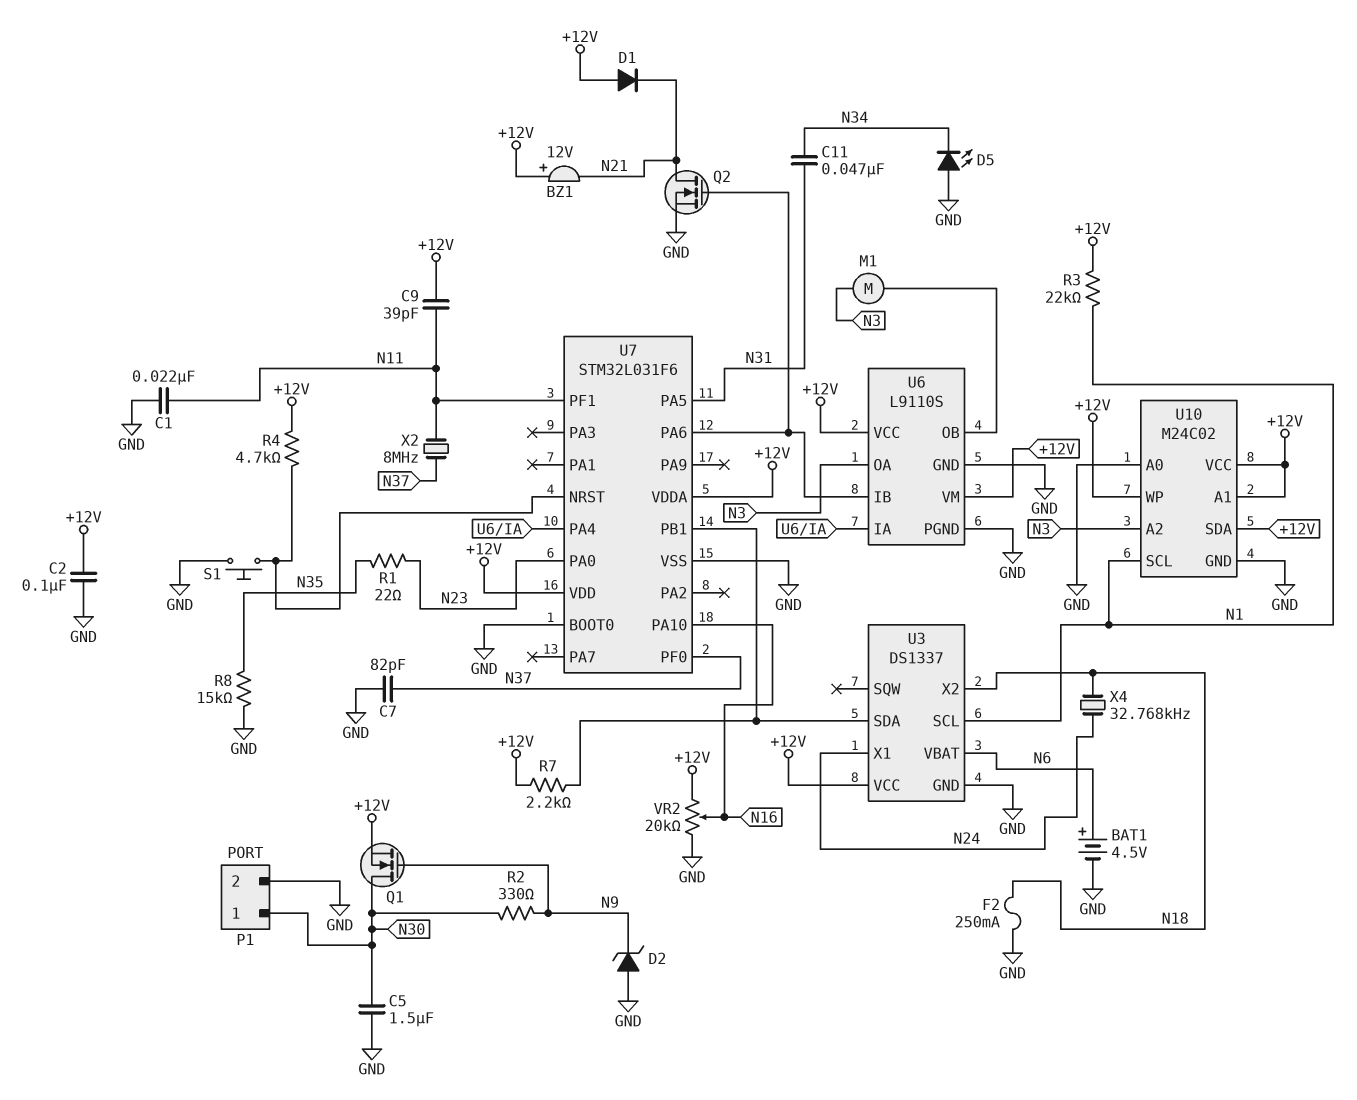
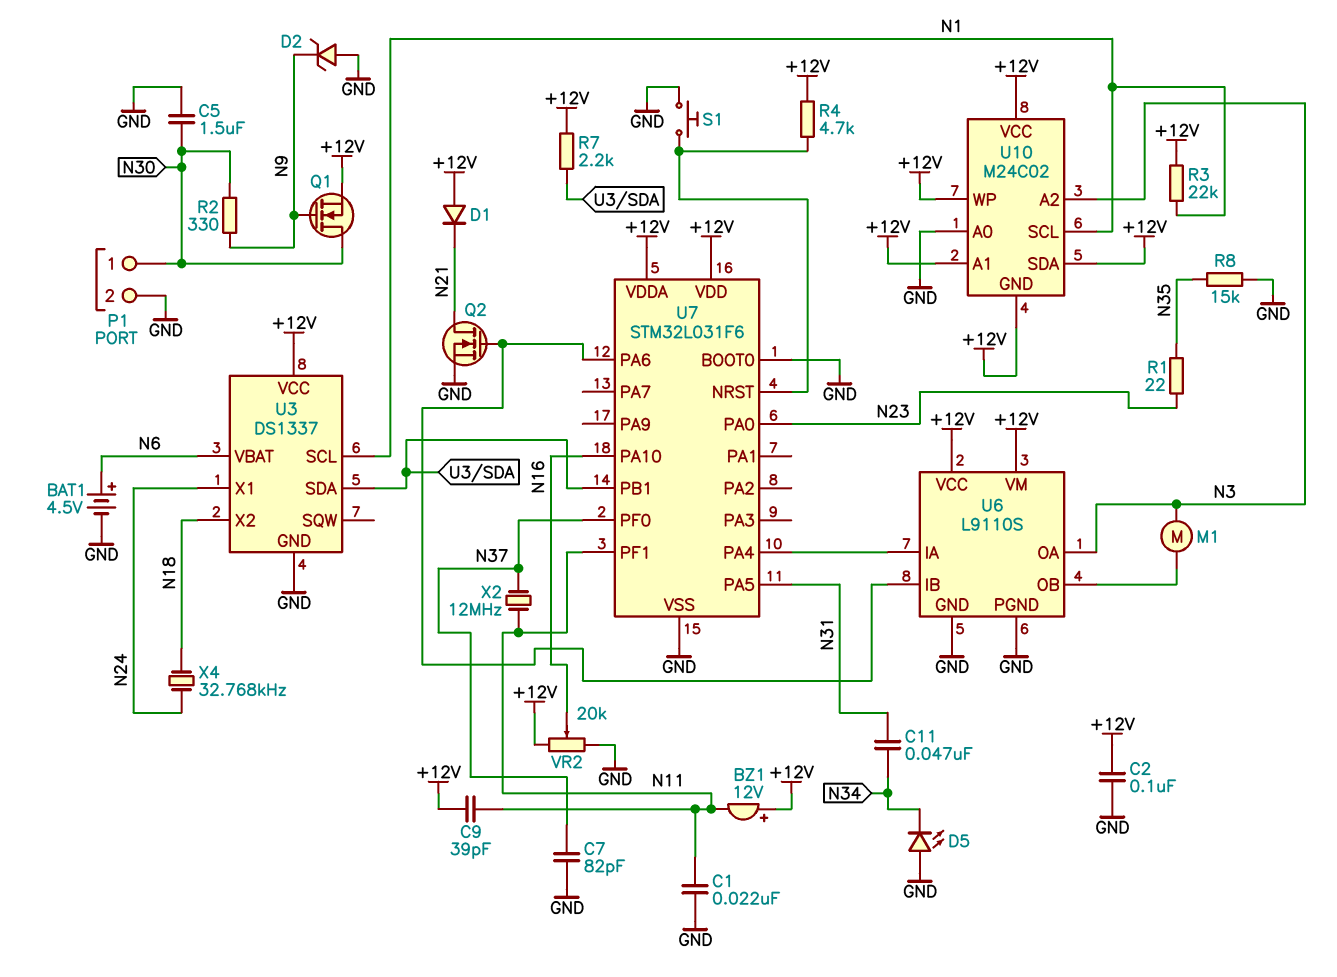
BZ1: buzzer 12V (plus +12V, minus N21) -> buzzer 12V (plus +12V, minus N11)
F2: 250mA (GND, N18) -> none
U10 pin GND: GND -> +12V
X2: 8MHz (N11, N37) -> 12MHz (N11, N37)

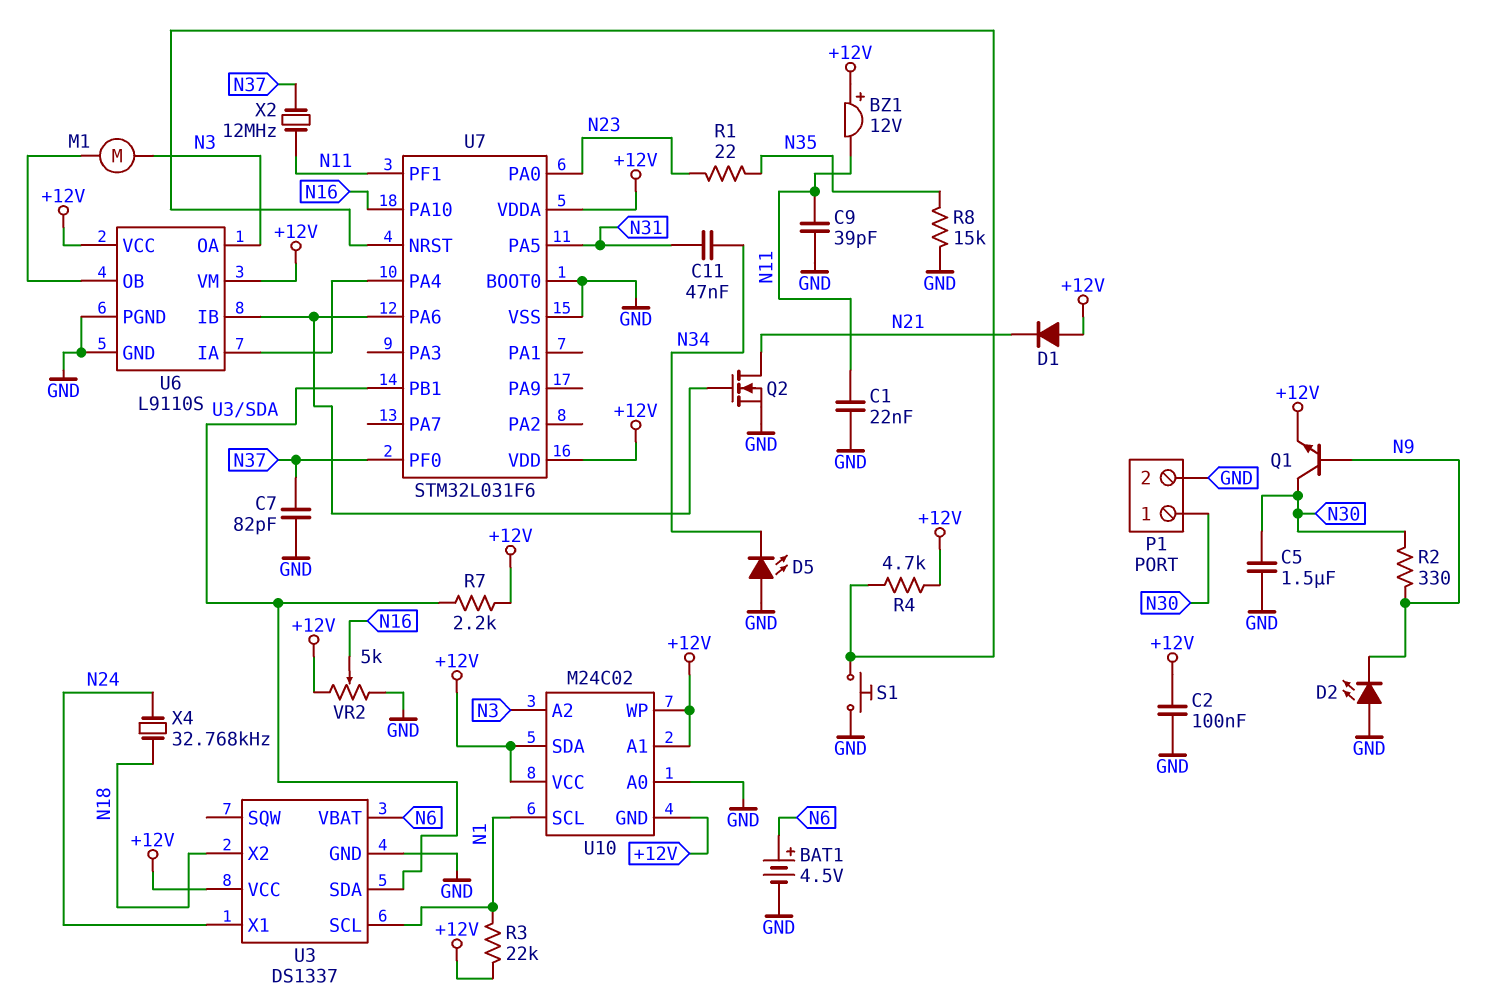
C9: 39pF (+12V, N11) -> 39pF (GND, N11)
D2: zener (A GND, K N9) -> LED (A GND, K N9)
Q1: NMOS (G N9, D N30, S +12V) -> NPN (B N9, C N30, E +12V)
VR2: 20k (+12V, GND, wiper N16) -> 5k (+12V, GND, wiper N16)

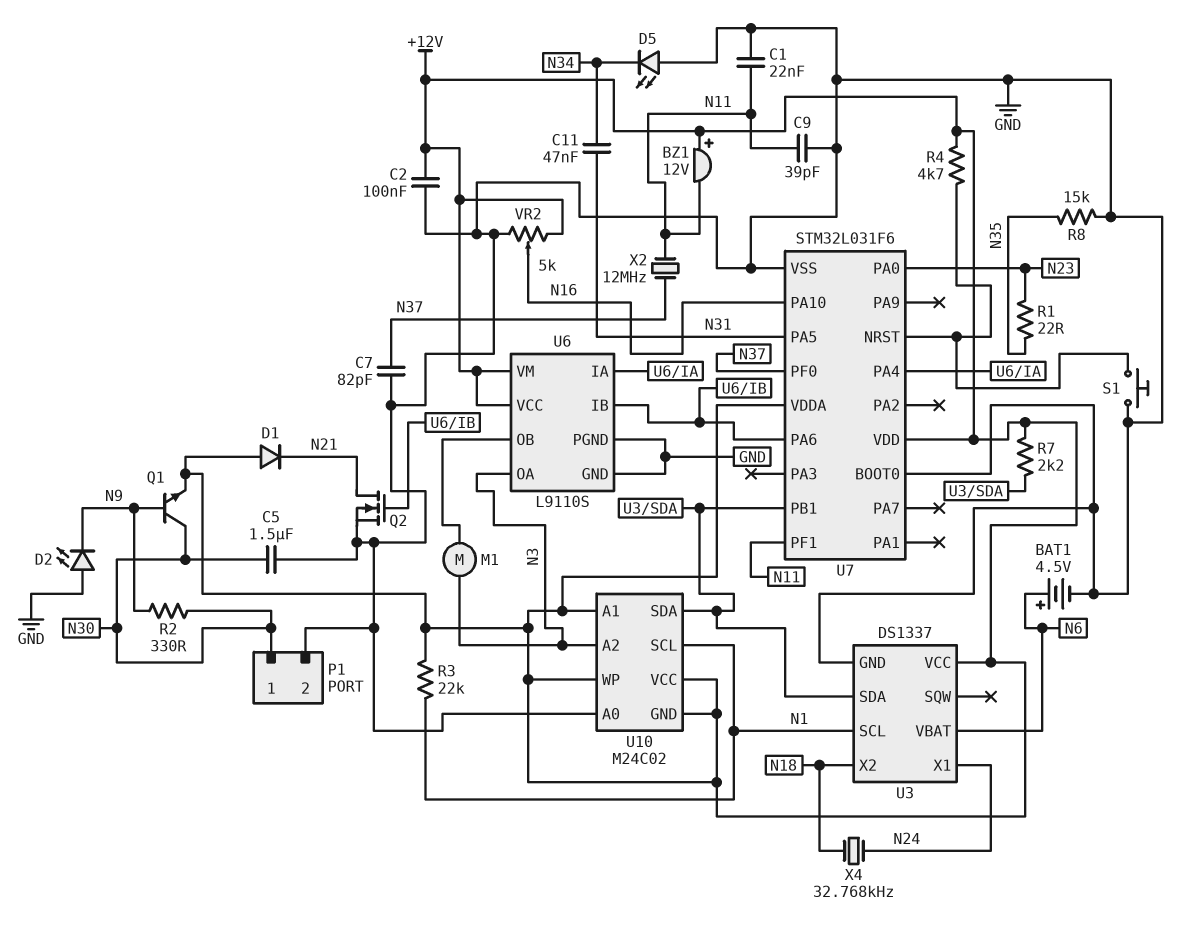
U10 pin SDA: +12V -> U3/SDA

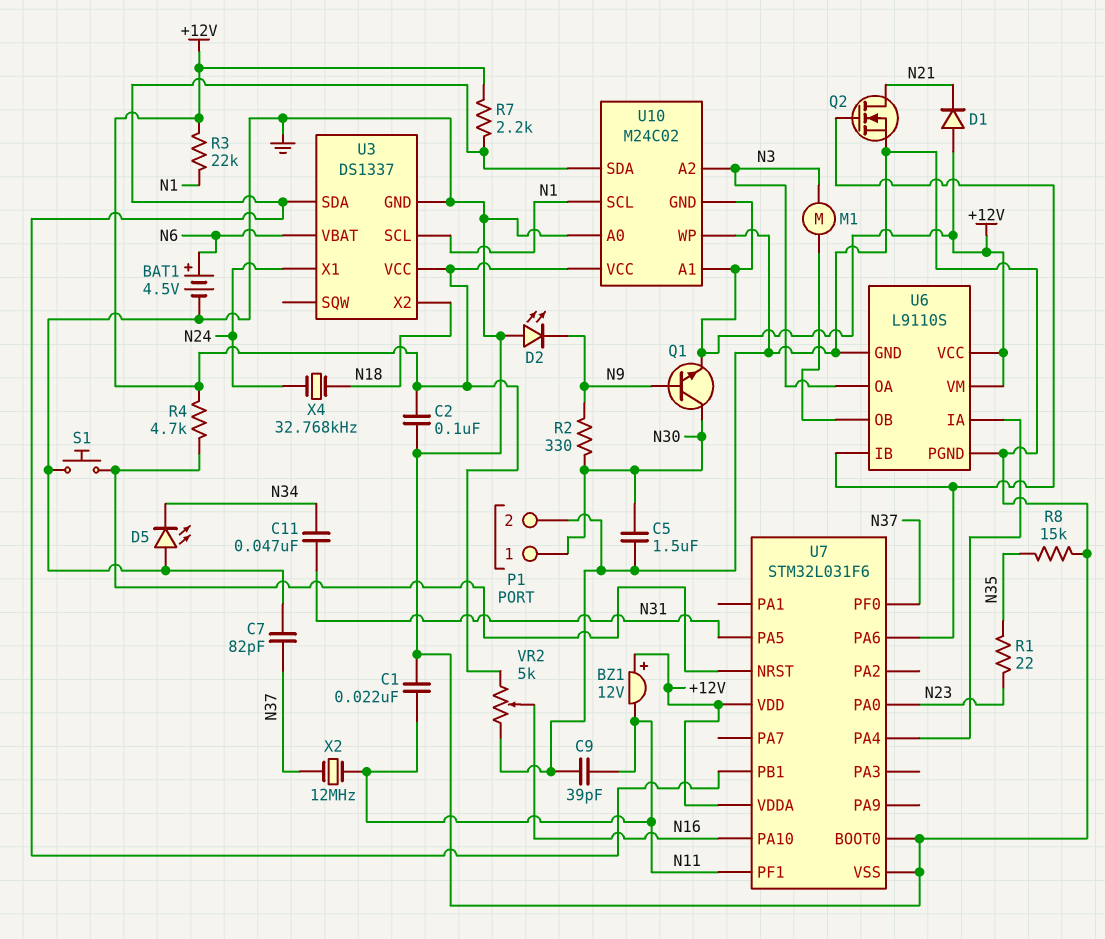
U10 pin WP: +12V -> GND

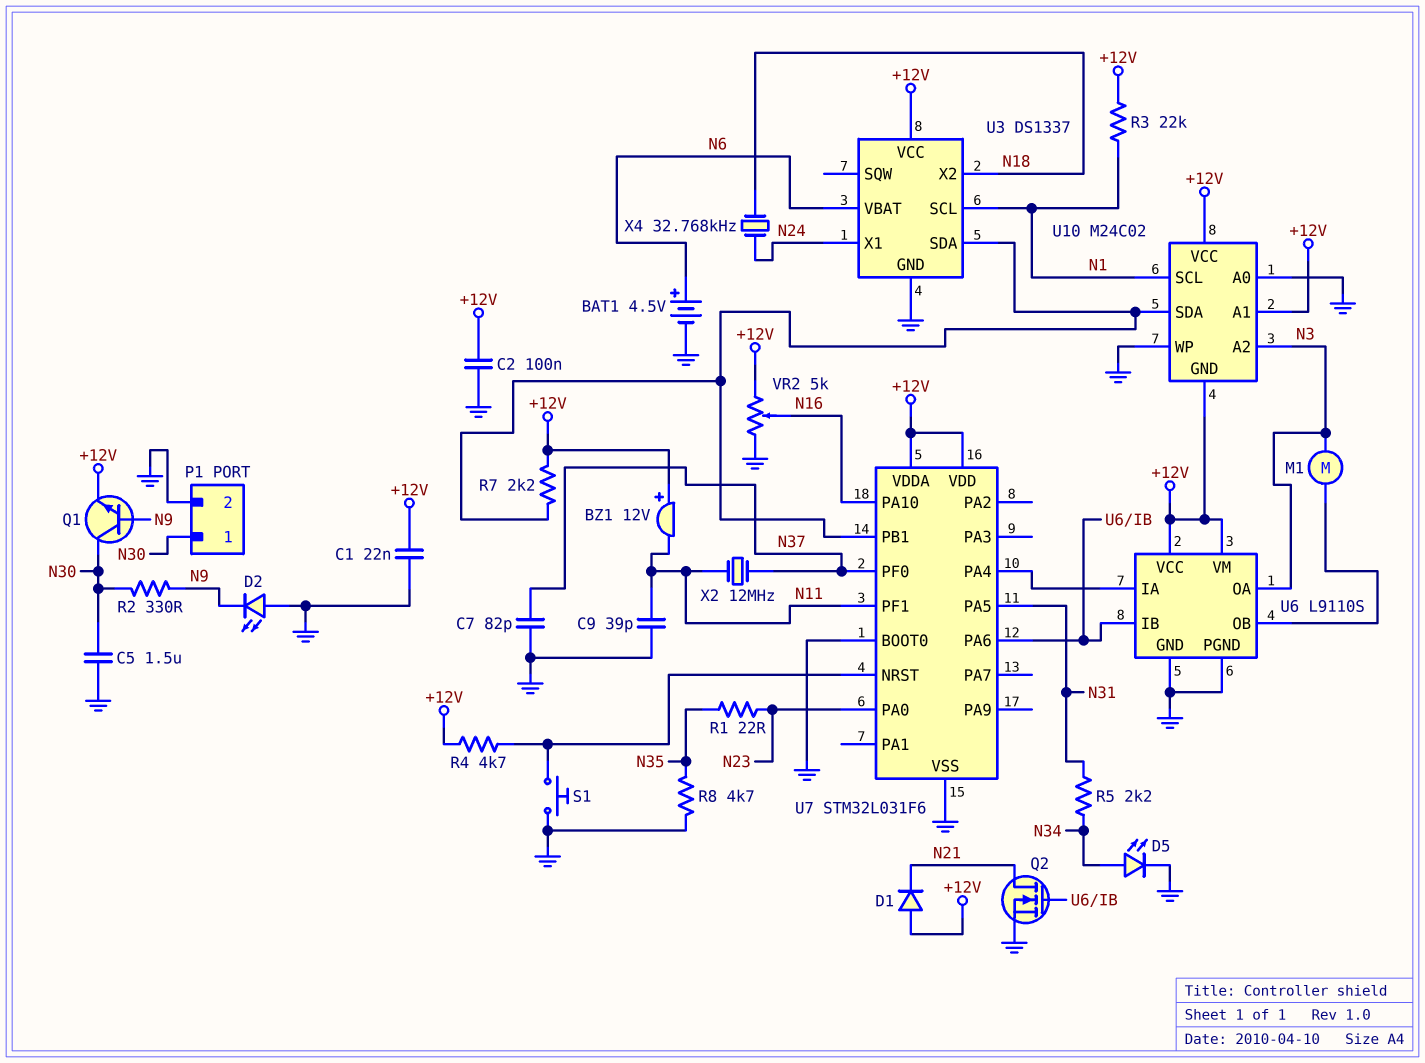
C1: 22nF (GND, N11) -> 22nF (+12V, GND)
C11: 47nF (N31, N34) -> none
D5: LED (A GND, K N34) -> LED (A N34, K GND)
R5: none -> 2.2k (N31, N34)
R8: 15k (GND, N35) -> 4.7k (GND, N35)

